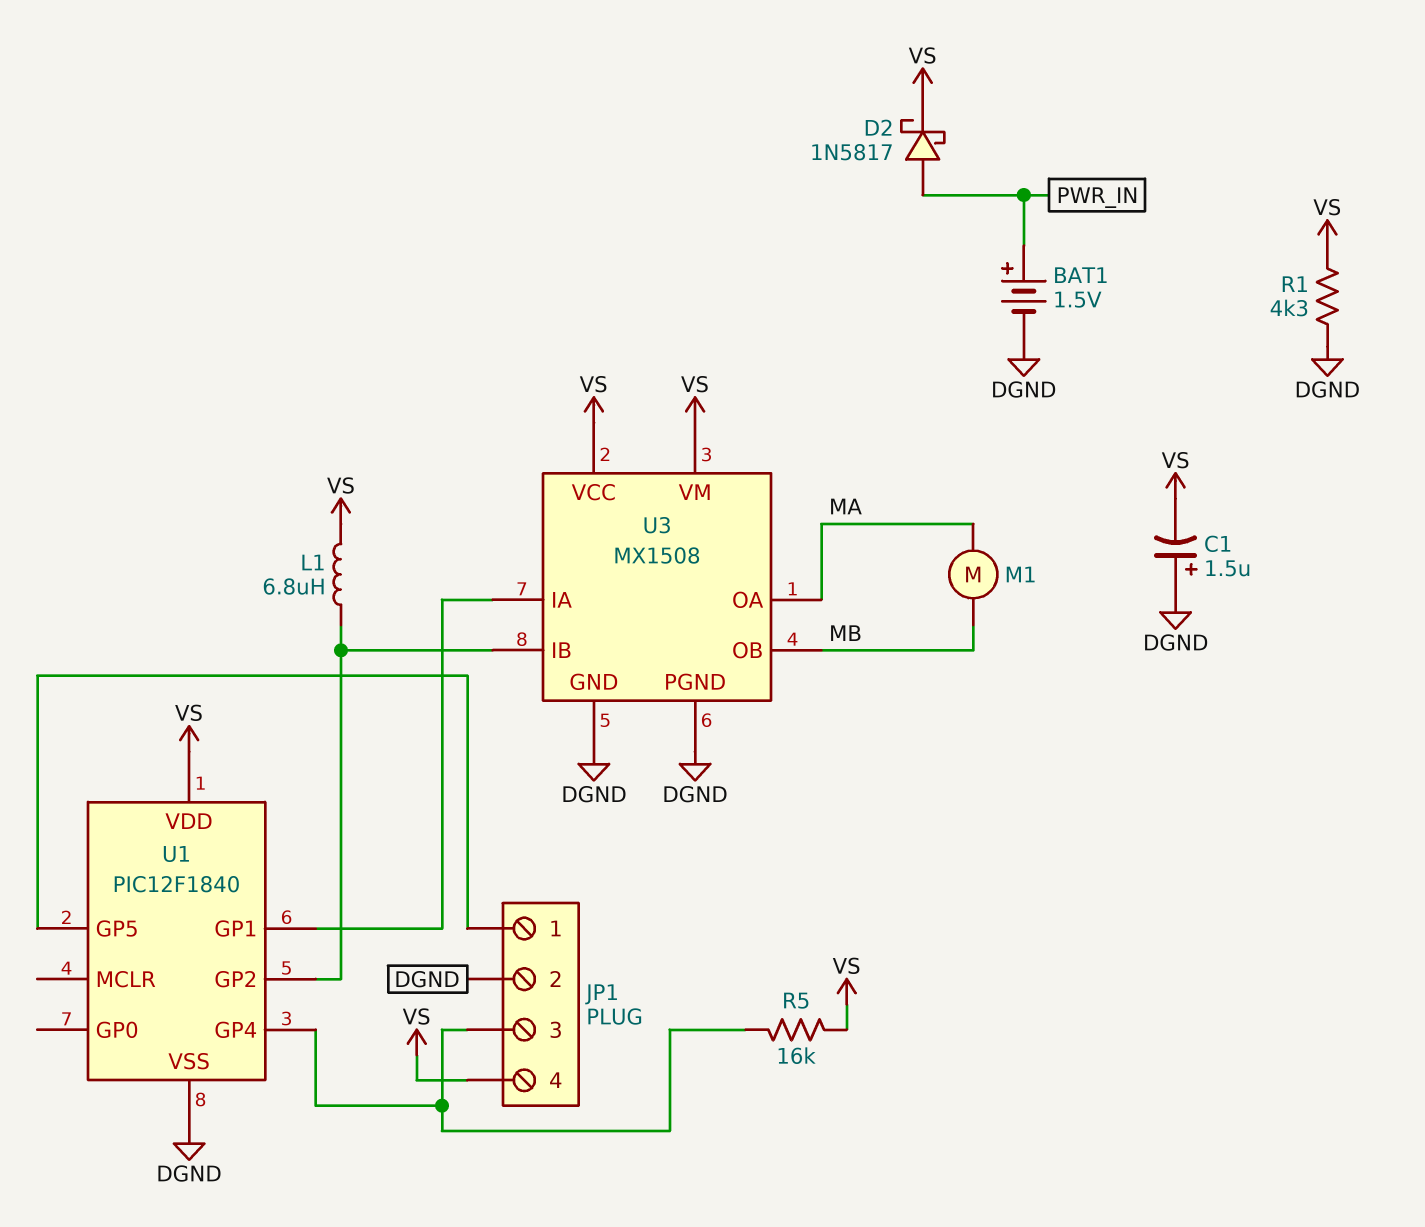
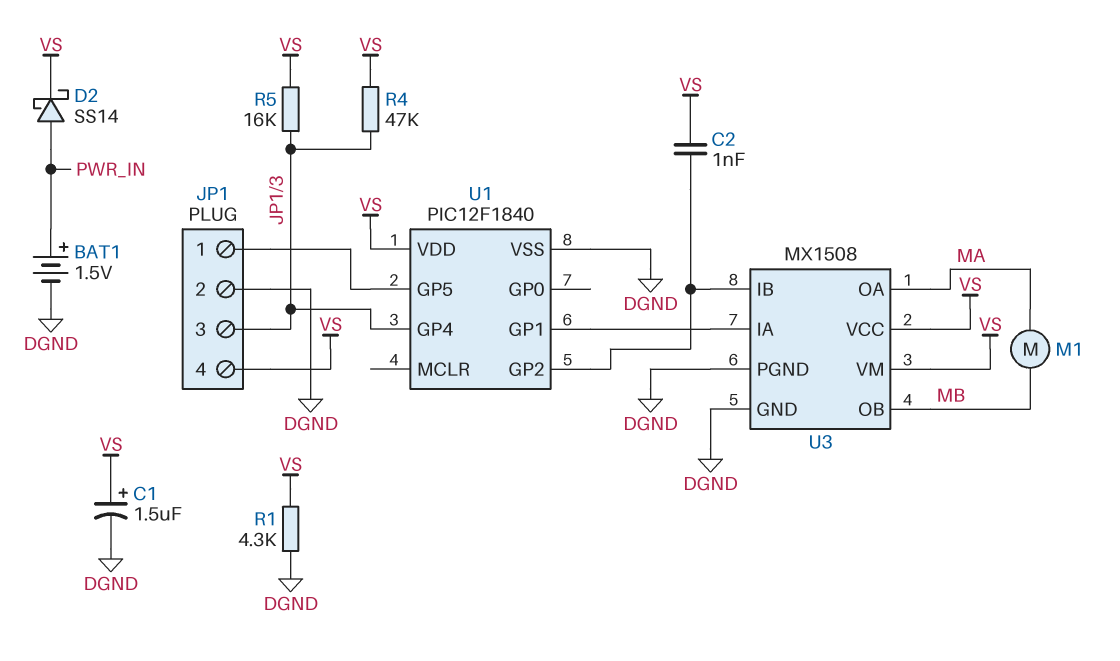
C1: 1.5uF (plus DGND, minus VS) -> 1.5uF (plus VS, minus DGND)
C2: none -> 1nF (U1/GP2, VS)
D2: schottky 1N5817 (A PWR_IN, K VS) -> schottky SS14 (A PWR_IN, K VS)
L1: 6.8uH (U1/GP2, VS) -> none
R4: none -> 47k (JP1/3, VS)

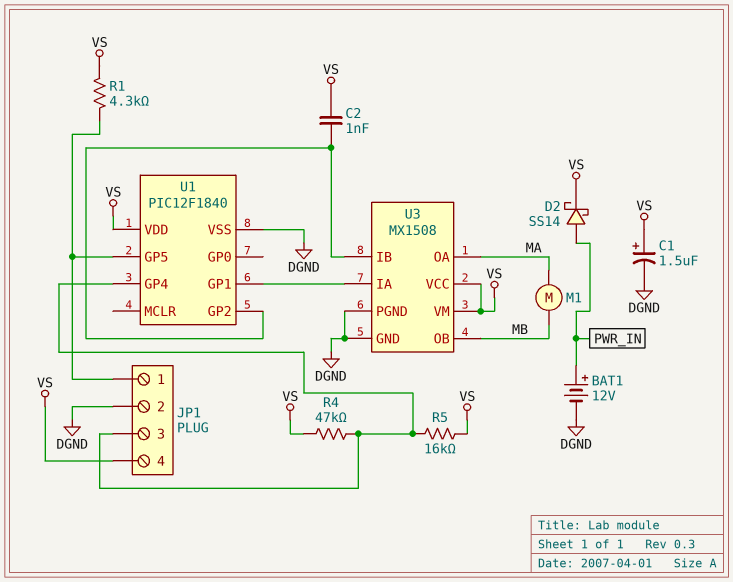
BAT1: 1.5V (plus PWR_IN, minus DGND) -> 12V (plus PWR_IN, minus DGND)
R1: 4.3k (DGND, VS) -> 4.3k (JP1/1, VS)

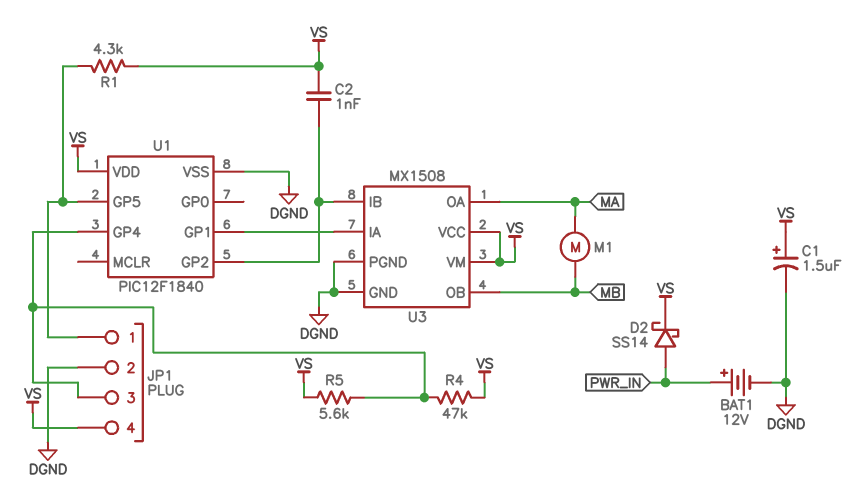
R5: 16k (JP1/3, VS) -> 5.6k (JP1/3, VS)

